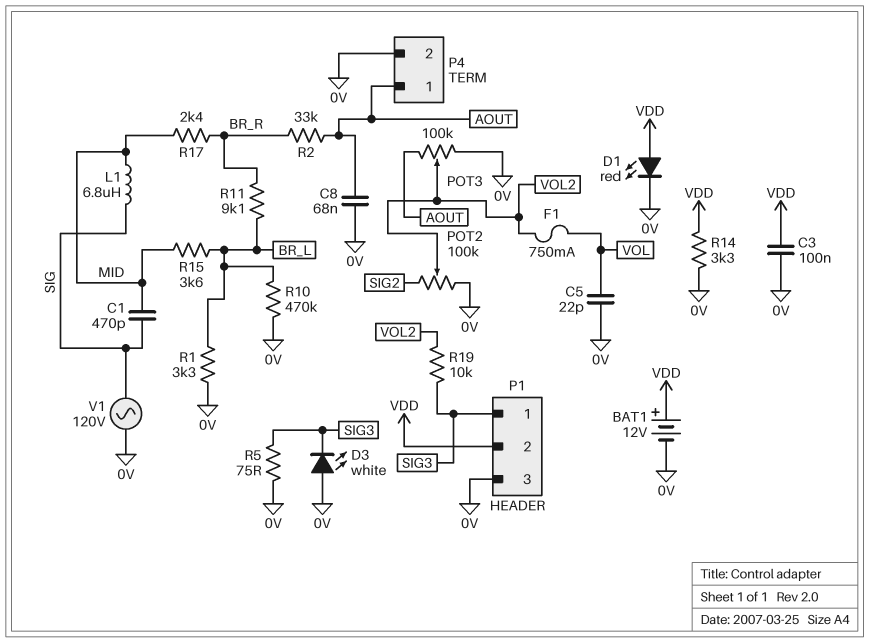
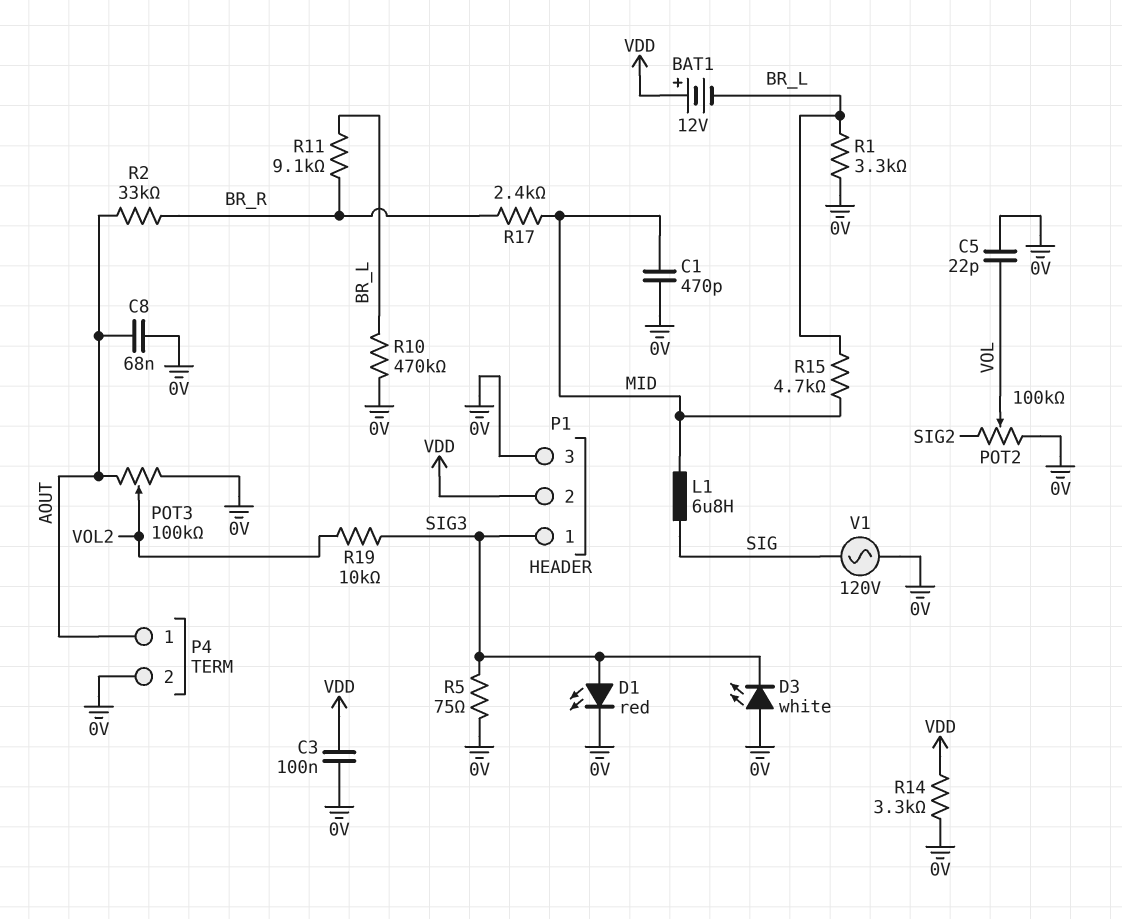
BAT1: 12V (plus VDD, minus 0V) -> 12V (plus VDD, minus BR_L)
C1: 470pF (MID, SIG) -> 470pF (0V, MID)
D1: LED red (A VDD, K 0V) -> LED red (A SIG3, K 0V)
F1: 750mA (VOL, VOL2) -> none
POT2: 100k (0V, SIG2, wiper VOL2) -> 100k (0V, SIG2, wiper VOL)
R15: 3.6k (BR_L, MID) -> 4.7k (BR_L, MID)

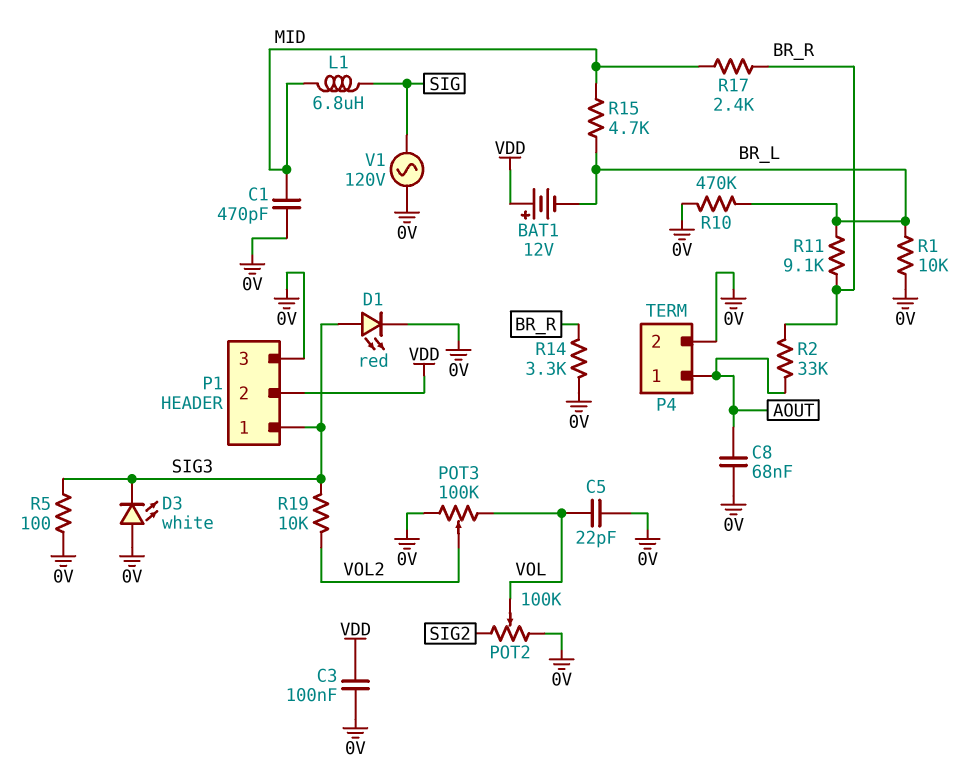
POT3: 100k (0V, AOUT, wiper VOL2) -> 100k (0V, VOL, wiper VOL2)
R1: 3.3k (0V, BR_L) -> 10k (0V, BR_L)
R5: 75 (0V, SIG3) -> 100 (0V, SIG3)
R14: 3.3k (0V, VDD) -> 3.3k (0V, BR_R)

